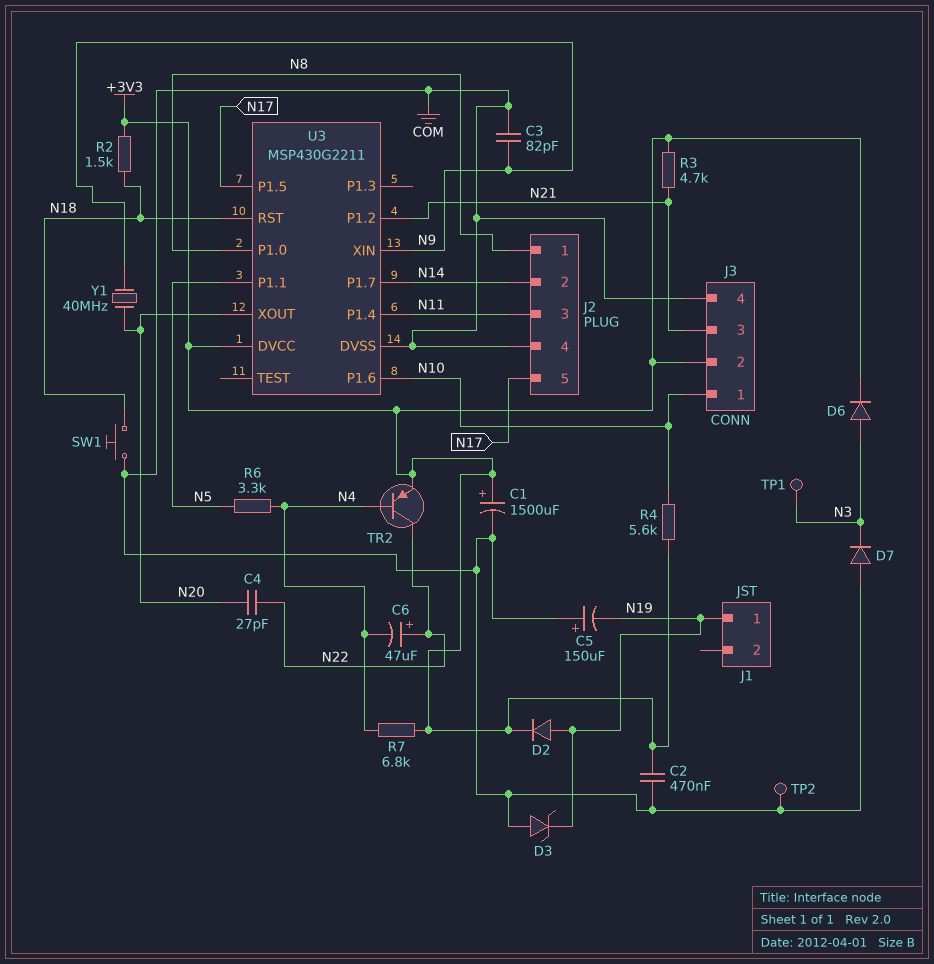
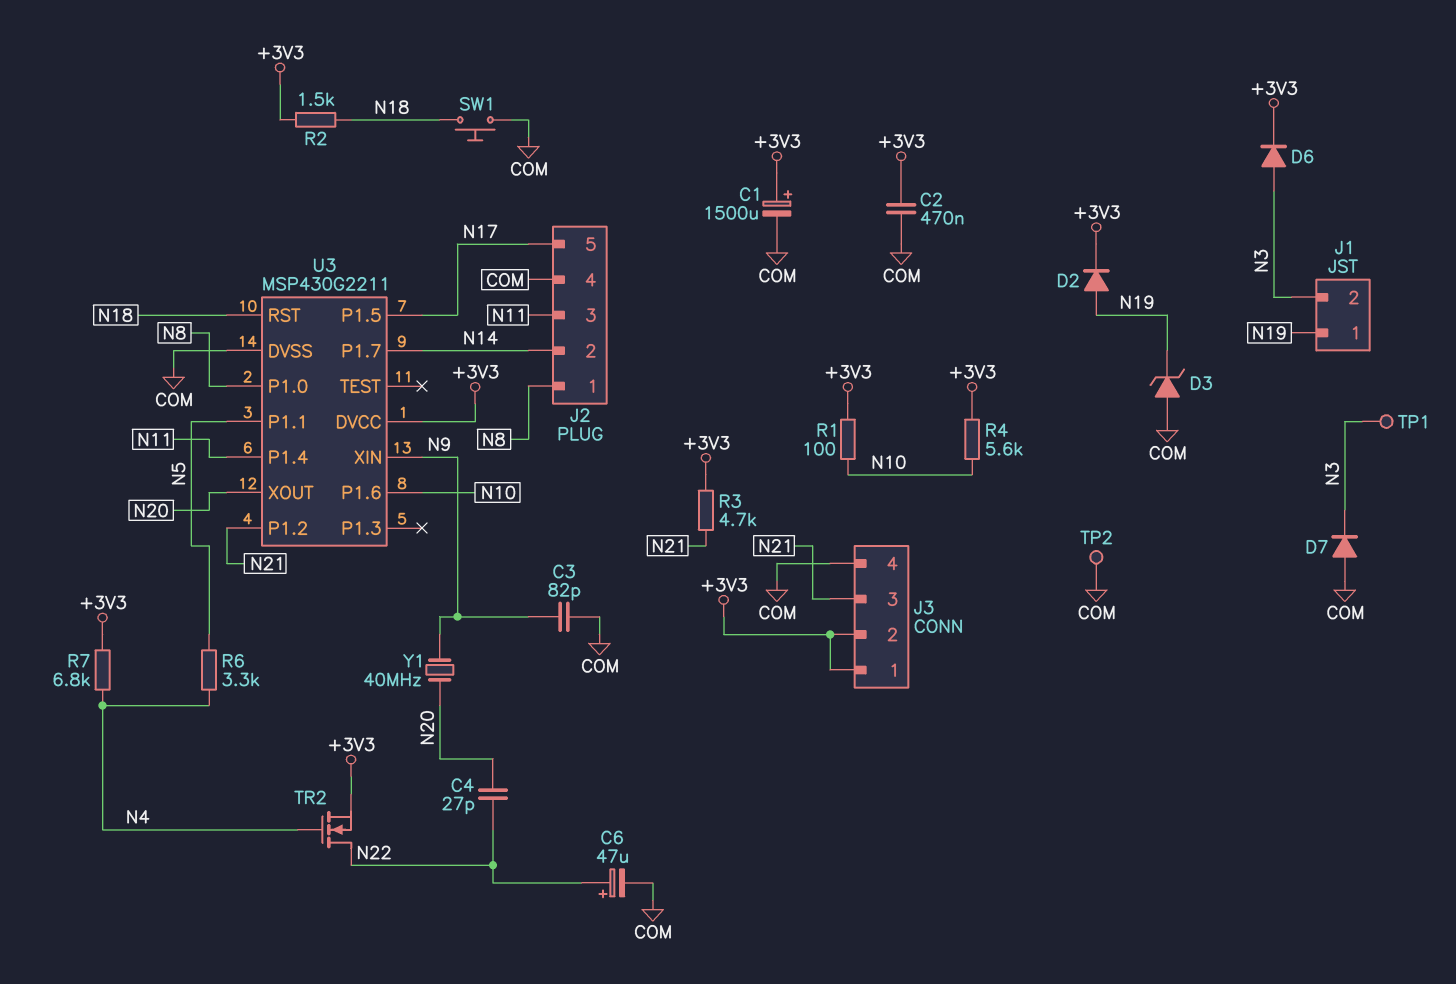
C5: 150uF (plus COM, minus N19) -> none
C6: 47uF (plus N22, minus N4) -> 47uF (plus N22, minus COM)
J1 pin 2: none -> N3
J3 pin 1: N10 -> +3V3
R1: none -> 100 (+3V3, N10)
TR2: PNP (B N4, C N22, E +3V3) -> NMOS (G N4, D N22, S +3V3)

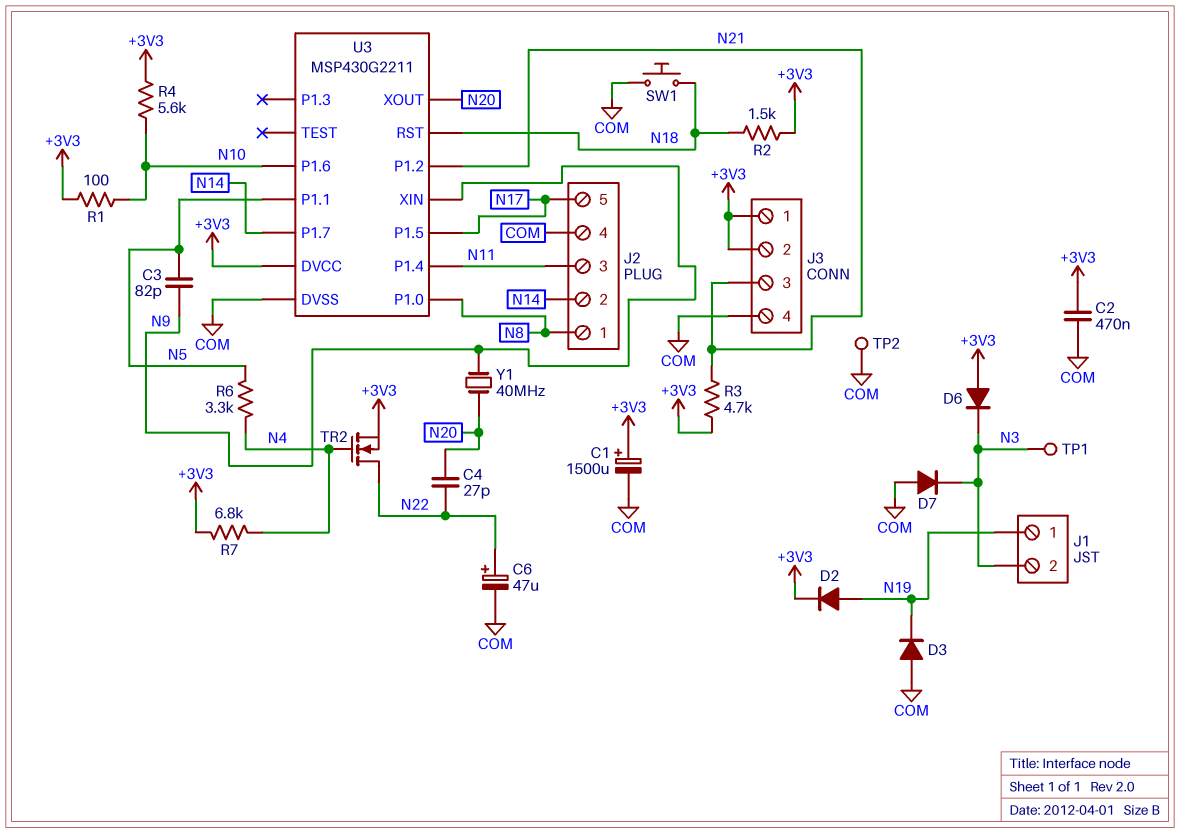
C3: 82pF (COM, N9) -> 82pF (N5, N9)
D3: zener (A COM, K N19) -> diode (A COM, K N19)
D6: diode (A N3, K +3V3) -> diode (A +3V3, K N3)

